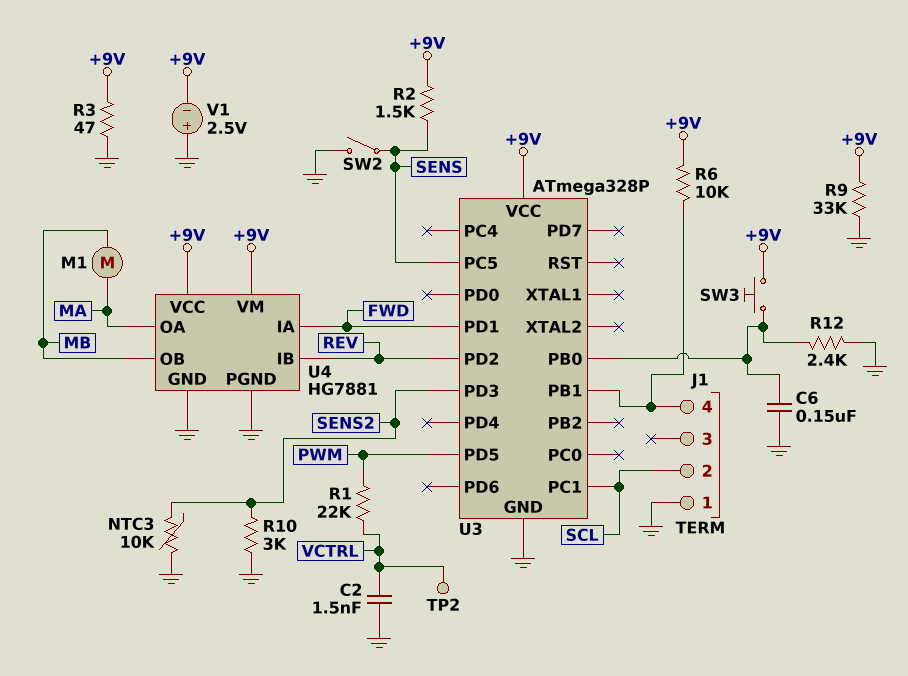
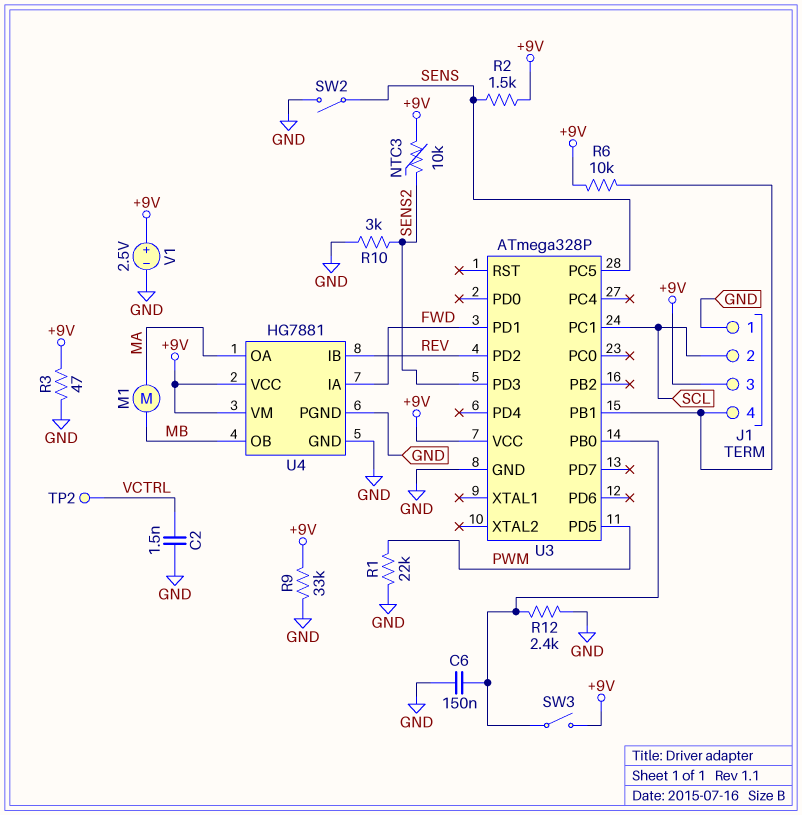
J1 pin 3: none -> +9V
NTC3: 10k (GND, SENS2) -> 10k (+9V, SENS2)
R1: 22k (PWM, VCTRL) -> 22k (GND, PWM)
SW3: button (+9V, U3/PB0) -> switch (+9V, U3/PB0)
V1: 2.5V (plus GND, minus +9V) -> 2.5V (plus +9V, minus GND)

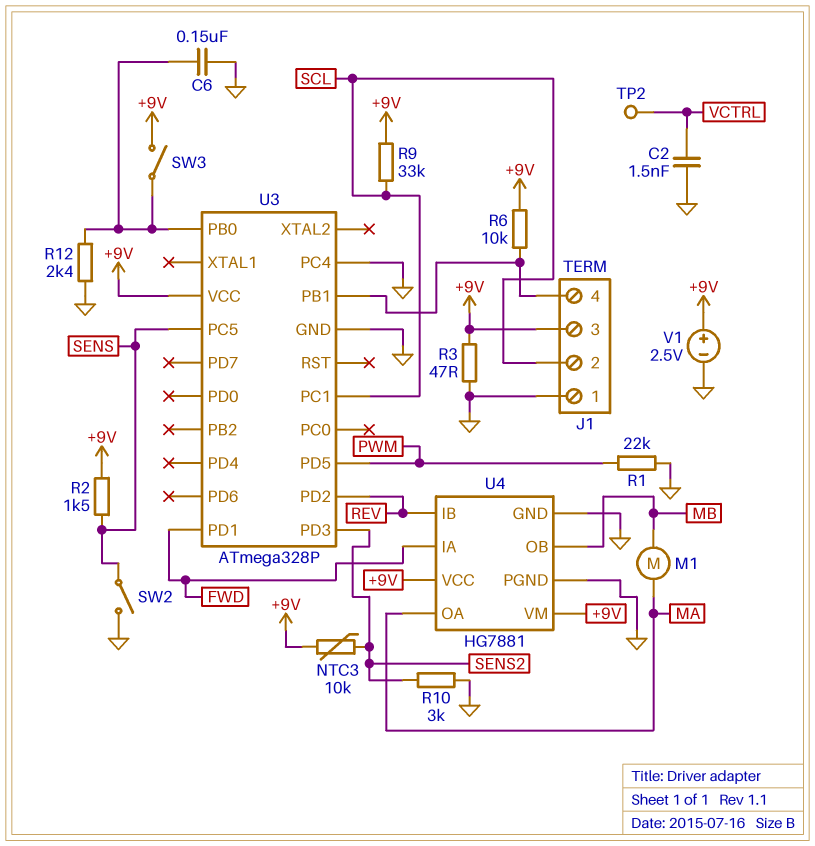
R9: 33k (+9V, GND) -> 33k (+9V, SCL)
U3 pin PC4: none -> GND

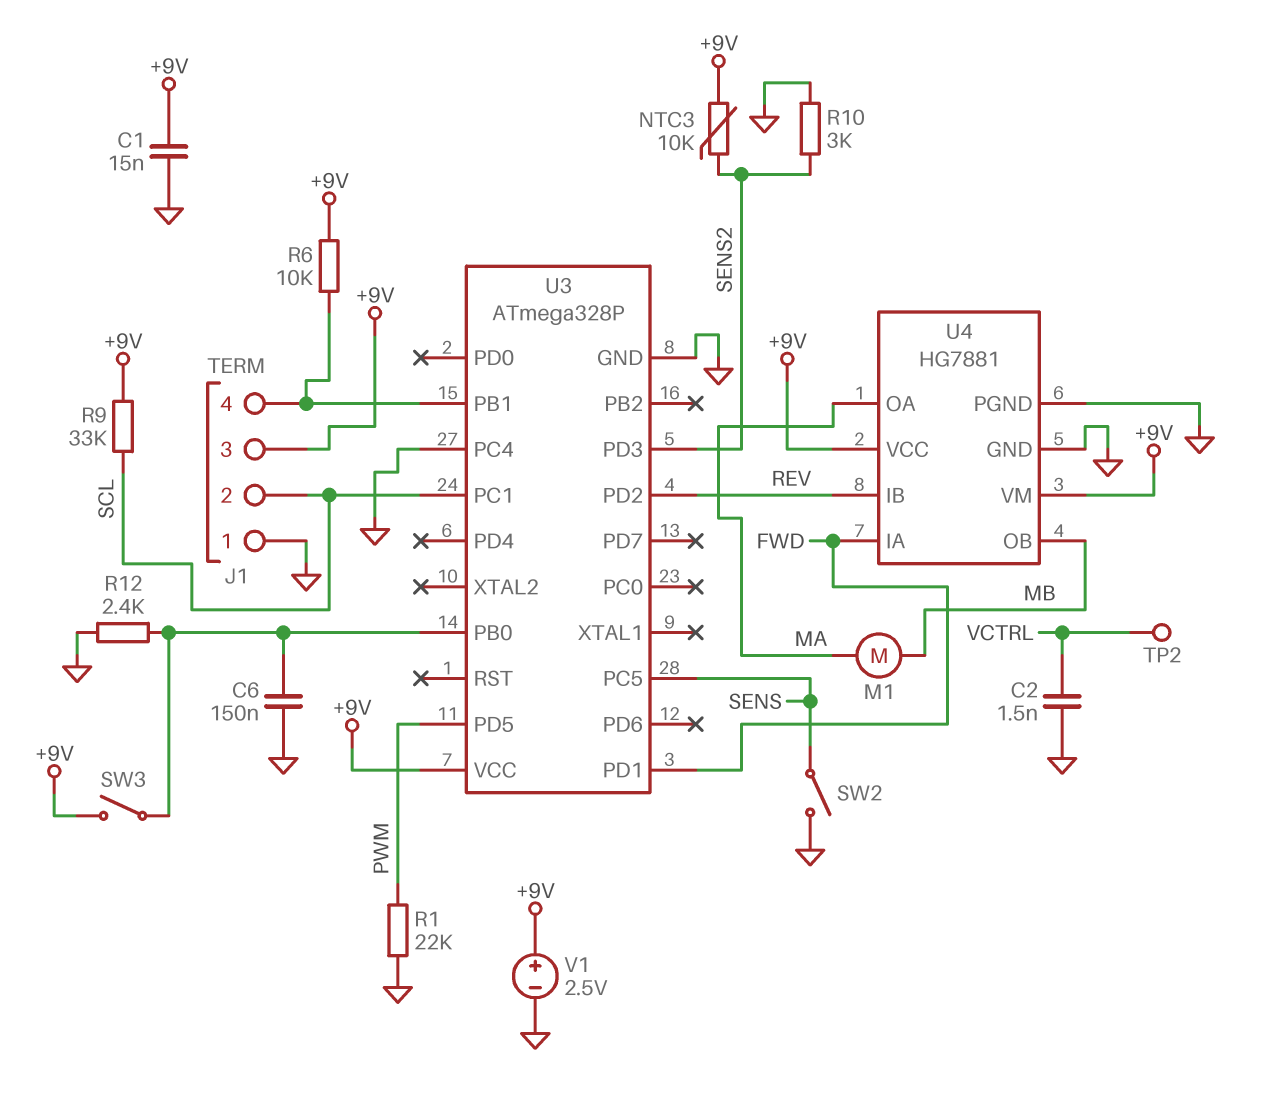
C1: none -> 15nF (+9V, GND)
R2: 1.5k (+9V, SENS) -> none
R3: 47 (+9V, GND) -> none

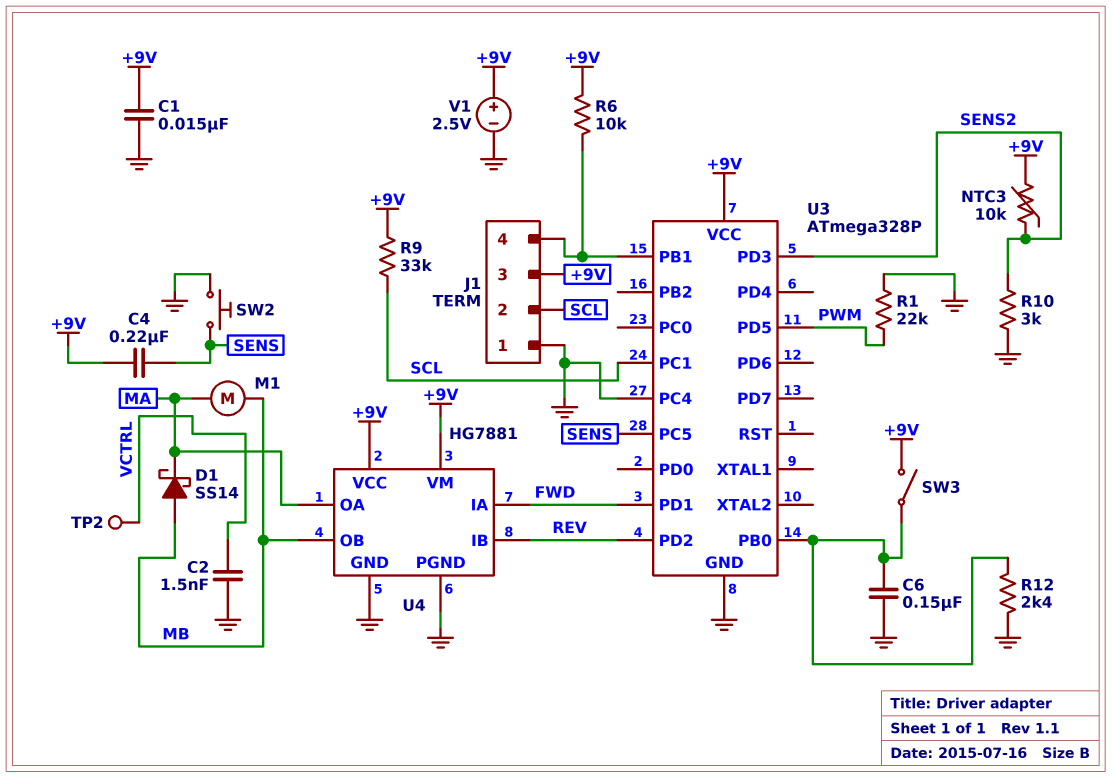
C4: none -> 220nF (+9V, SENS)
D1: none -> schottky SS14 (A MB, K MA)
SW2: switch (GND, SENS) -> button (GND, SENS)

